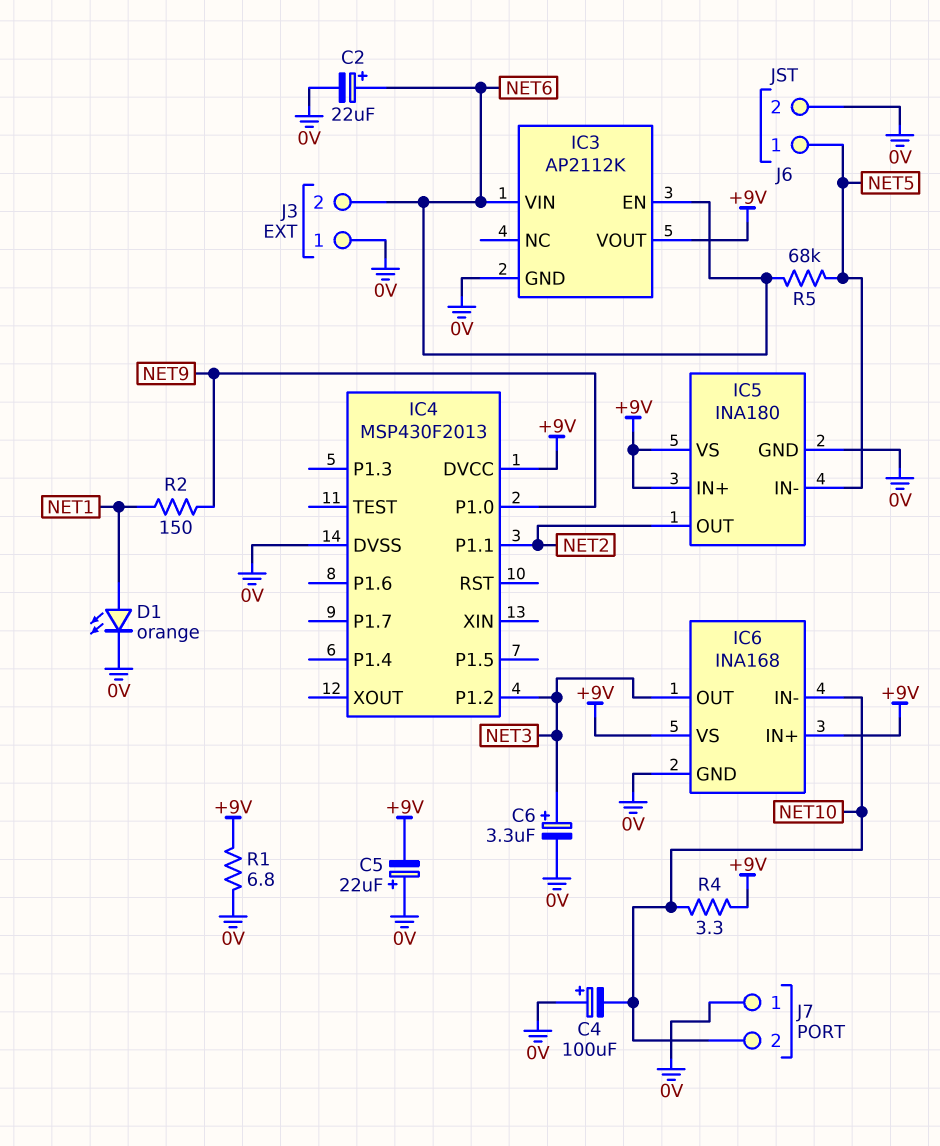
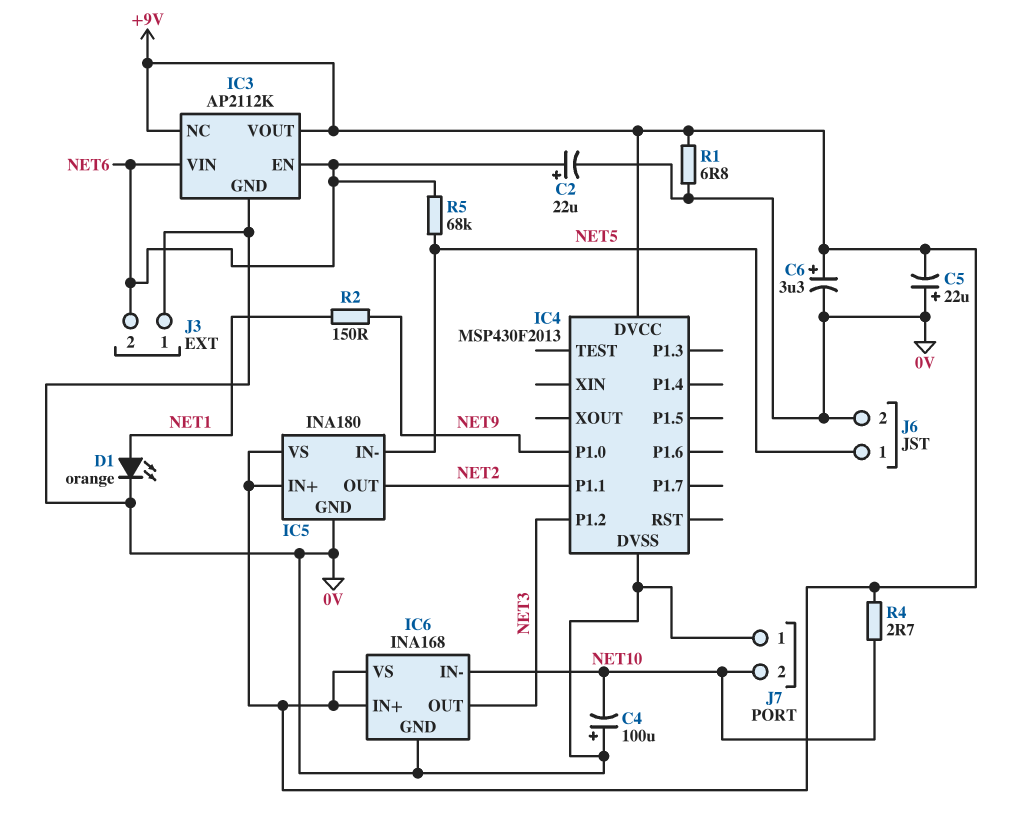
C6: 3.3uF (plus NET3, minus 0V) -> 3.3uF (plus +9V, minus 0V)
IC3 pin NC: none -> +9V
R4: 3.3 (+9V, NET10) -> 2.7 (+9V, NET10)

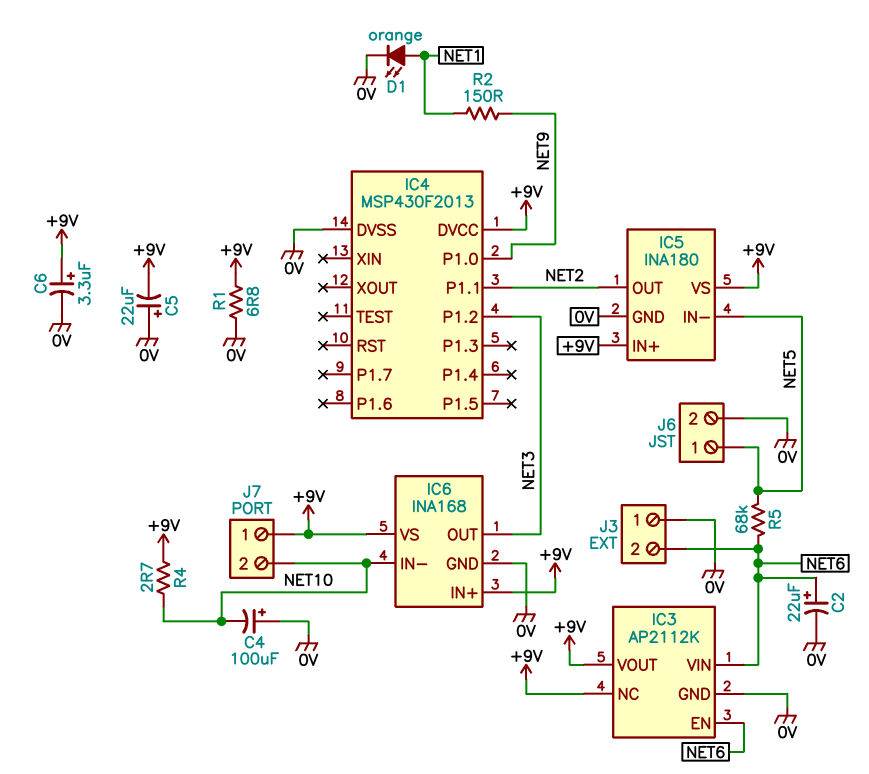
J7 pin 1: 0V -> +9V

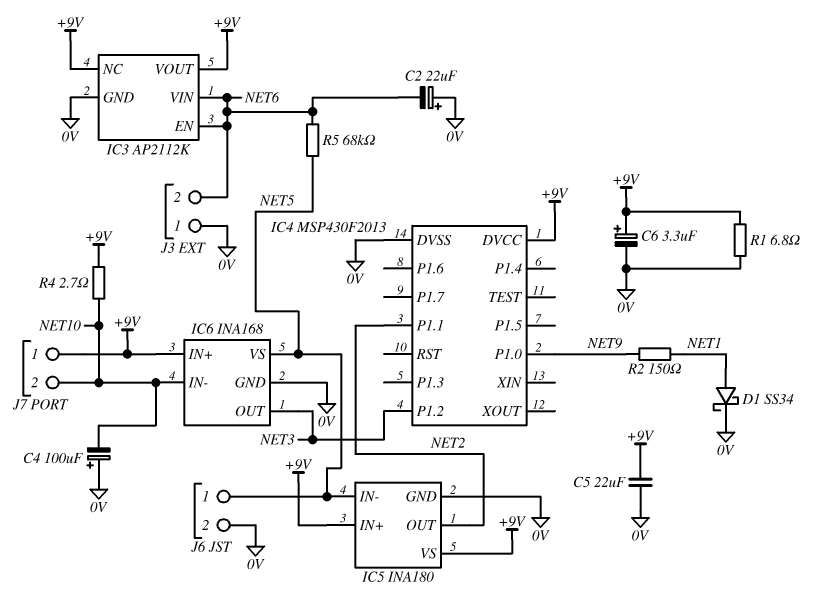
C2: 22uF (plus NET6, minus 0V) -> 22uF (plus 0V, minus NET6)
C5: 22uF (plus 0V, minus +9V) -> 22uF (+9V, 0V)
D1: LED orange (A NET1, K 0V) -> schottky SS34 (A NET1, K 0V)
IC6 pin VS: +9V -> NET5

